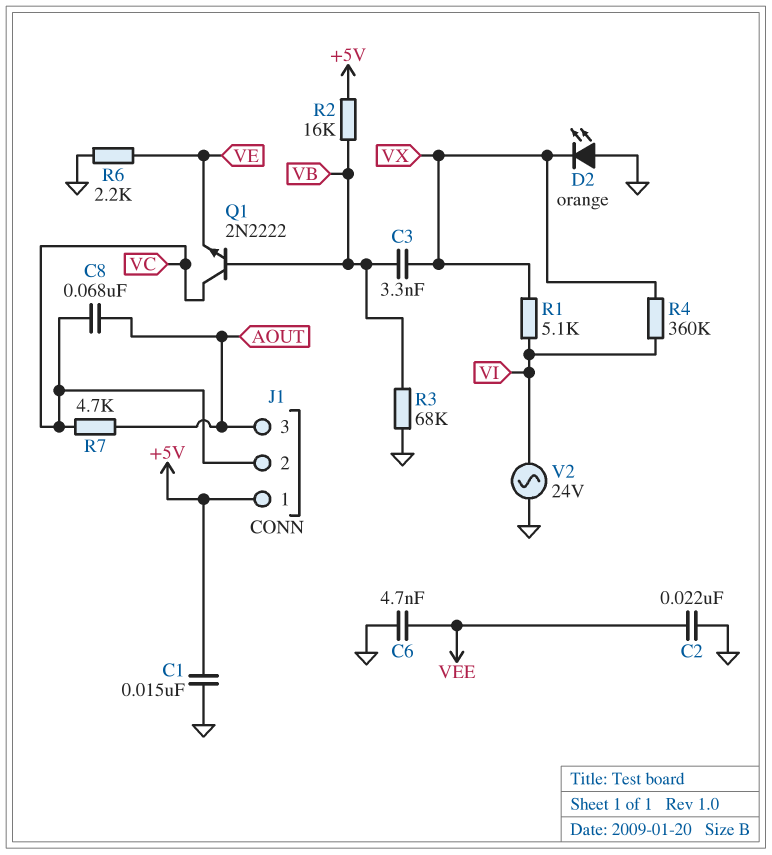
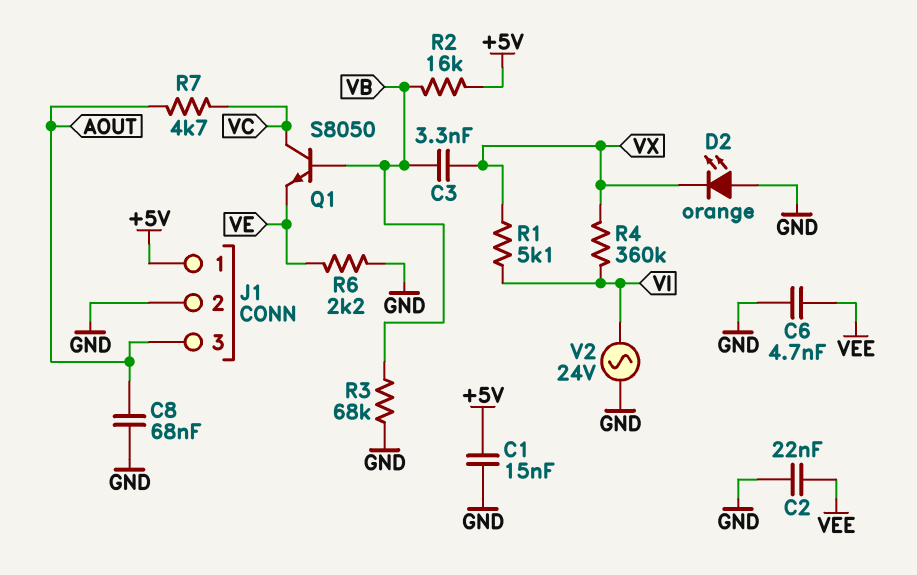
C8: 68nF (AOUT, VC) -> 68nF (AOUT, GND)
J1 pin 2: VC -> GND
Q1: NPN 2N2222 (B VB, C VC, E VE) -> NPN S8050 (B VB, C VC, E VE)

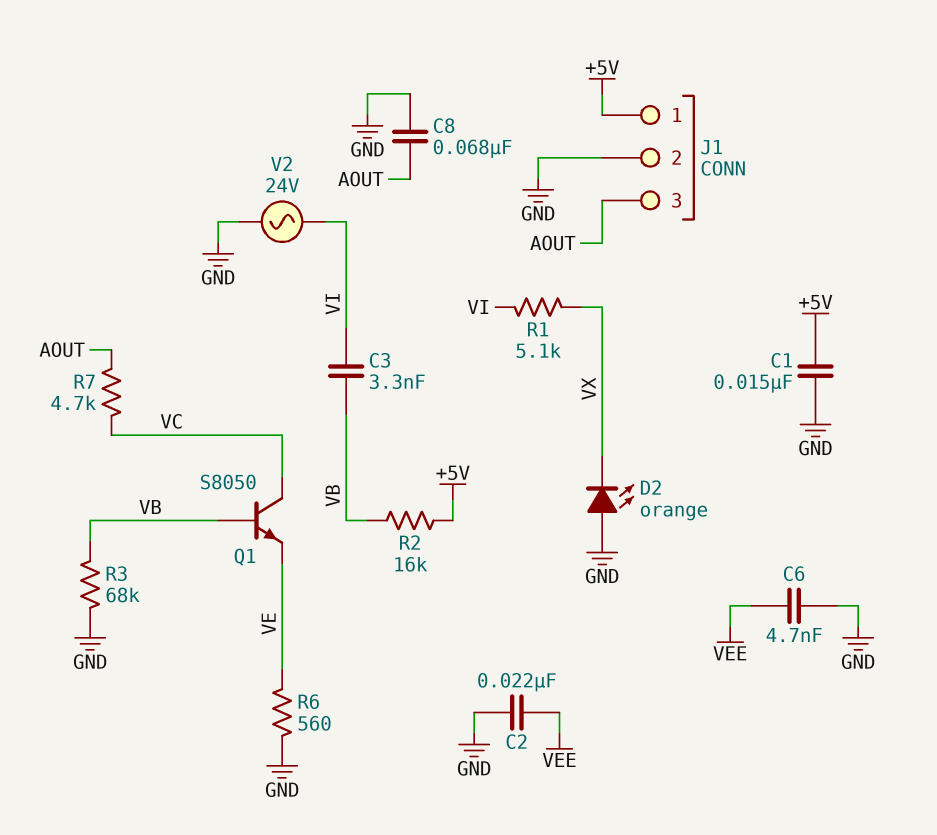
C3: 3.3nF (VB, VX) -> 3.3nF (VB, VI)
R4: 360k (VI, VX) -> none
R6: 2.2k (GND, VE) -> 560 (GND, VE)

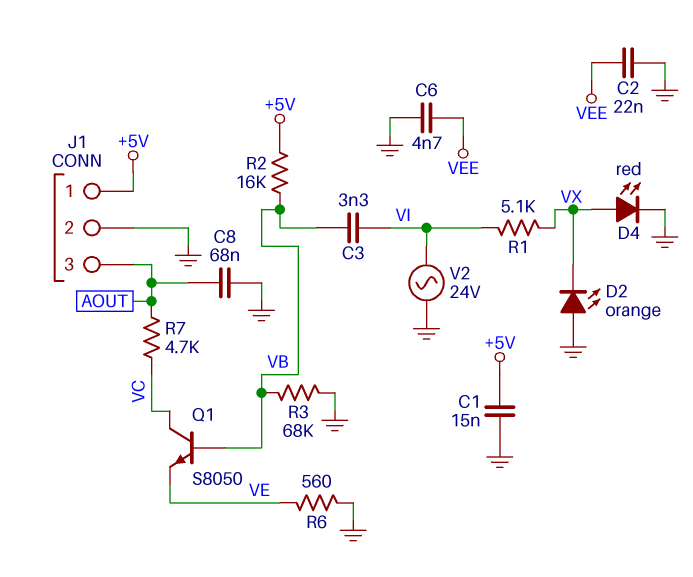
D4: none -> LED red (A VX, K GND)

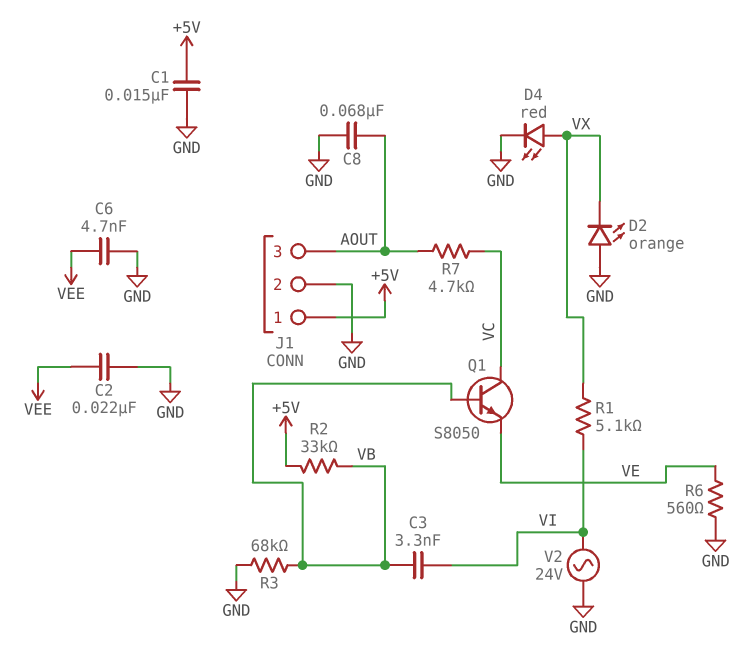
R2: 16k (+5V, VB) -> 33k (+5V, VB)

